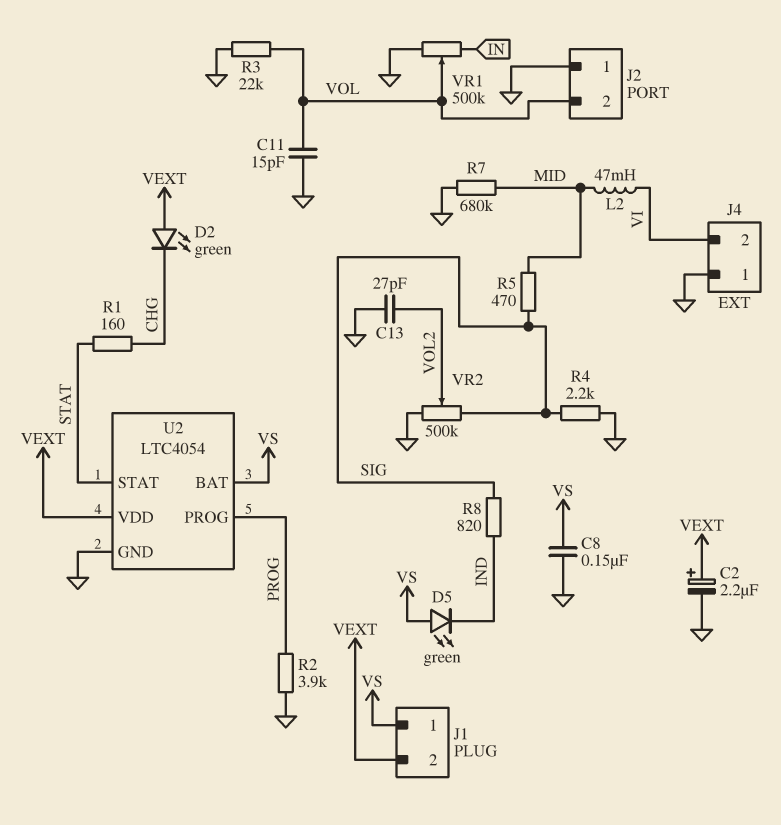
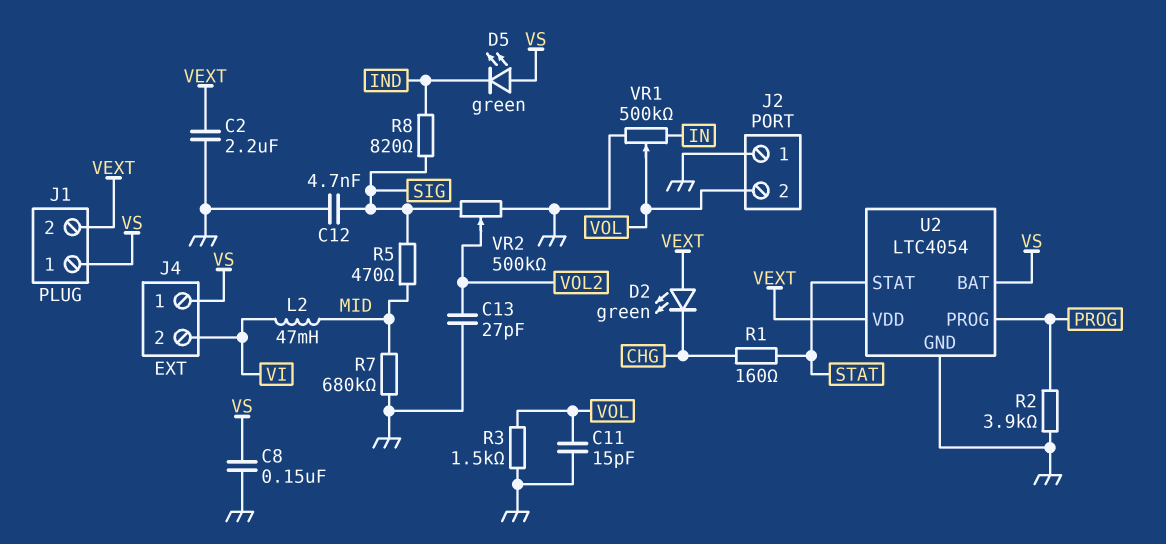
C2: 2.2uF (plus VEXT, minus GND) -> 2.2uF (GND, VEXT)
C12: none -> 4.7nF (GND, SIG)
J4 pin 1: GND -> VS
R3: 22k (GND, VOL) -> 1.5k (GND, VOL)
R4: 2.2k (GND, SIG) -> none

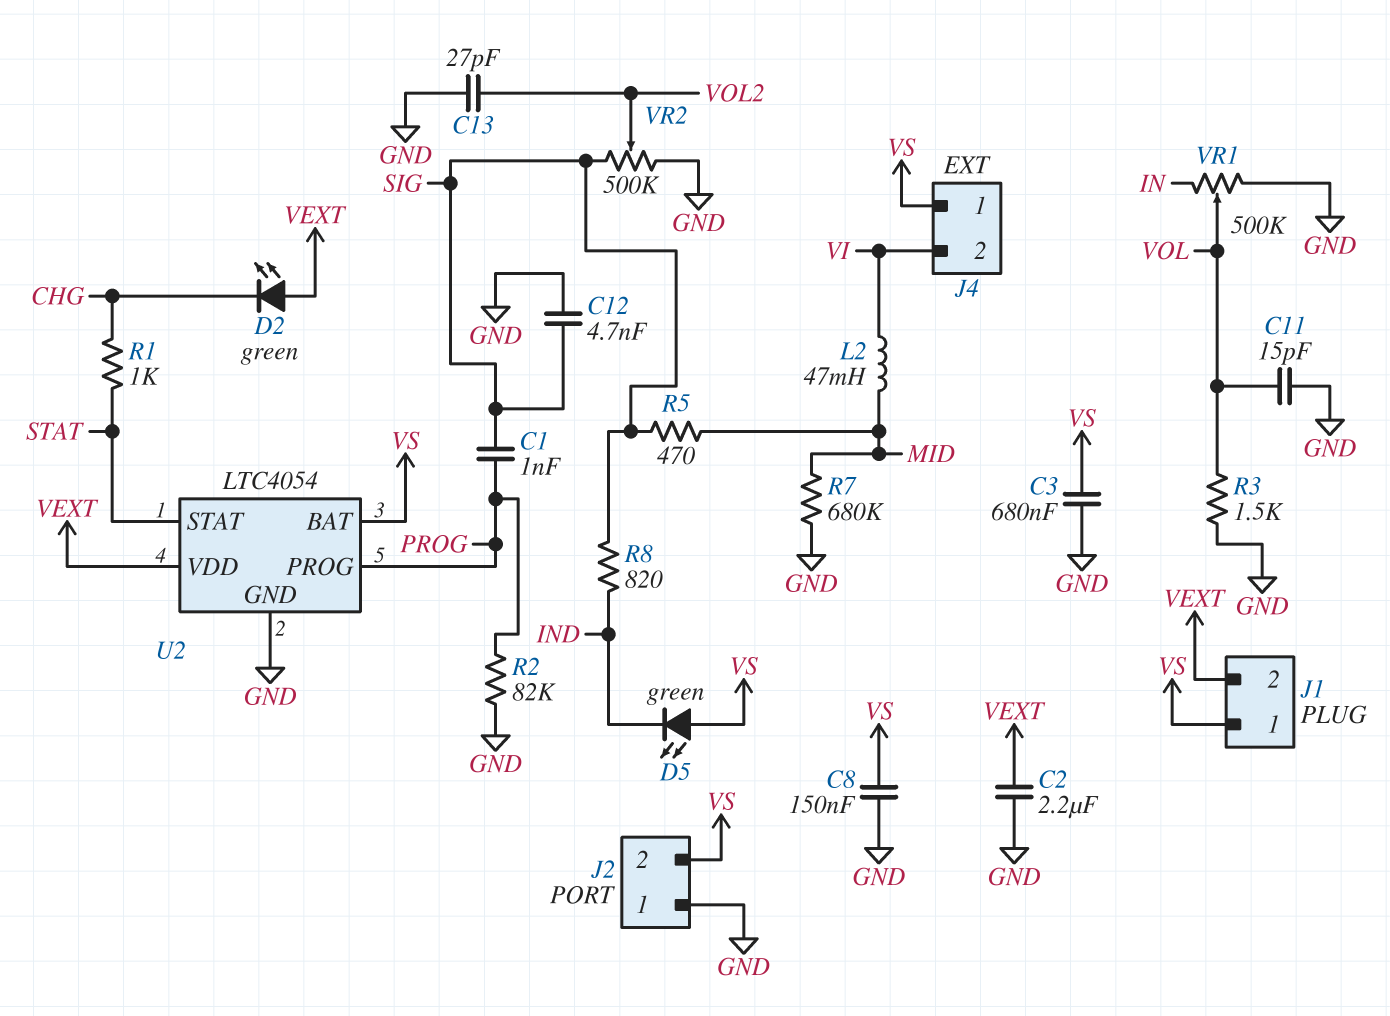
C1: none -> 1nF (PROG, SIG)
C3: none -> 680nF (GND, VS)
J2 pin 2: VOL -> VS
R1: 160 (CHG, STAT) -> 1k (CHG, STAT)
R2: 3.9k (GND, PROG) -> 82k (GND, PROG)

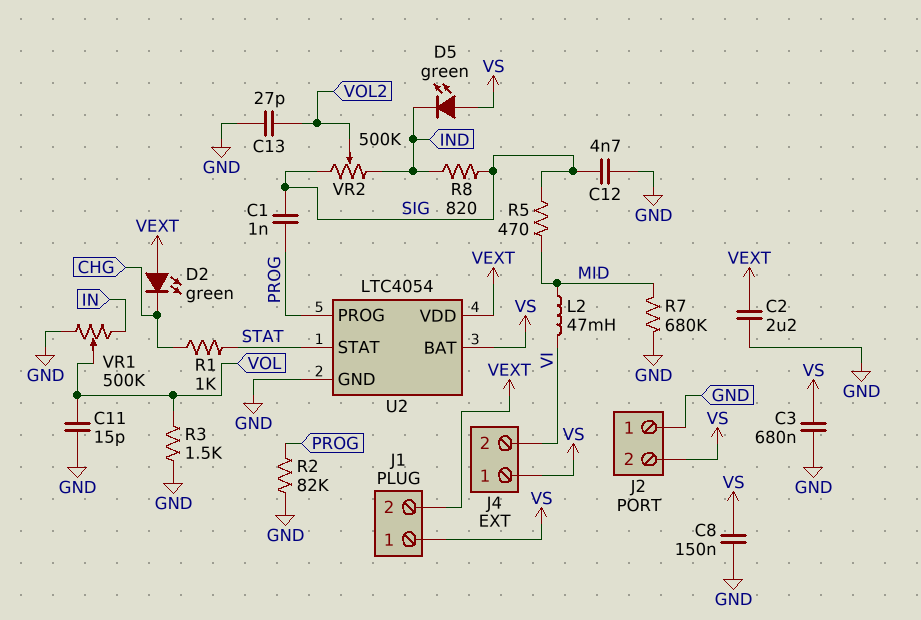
VR2: 500k (GND, SIG, wiper VOL2) -> 500k (IND, SIG, wiper VOL2)

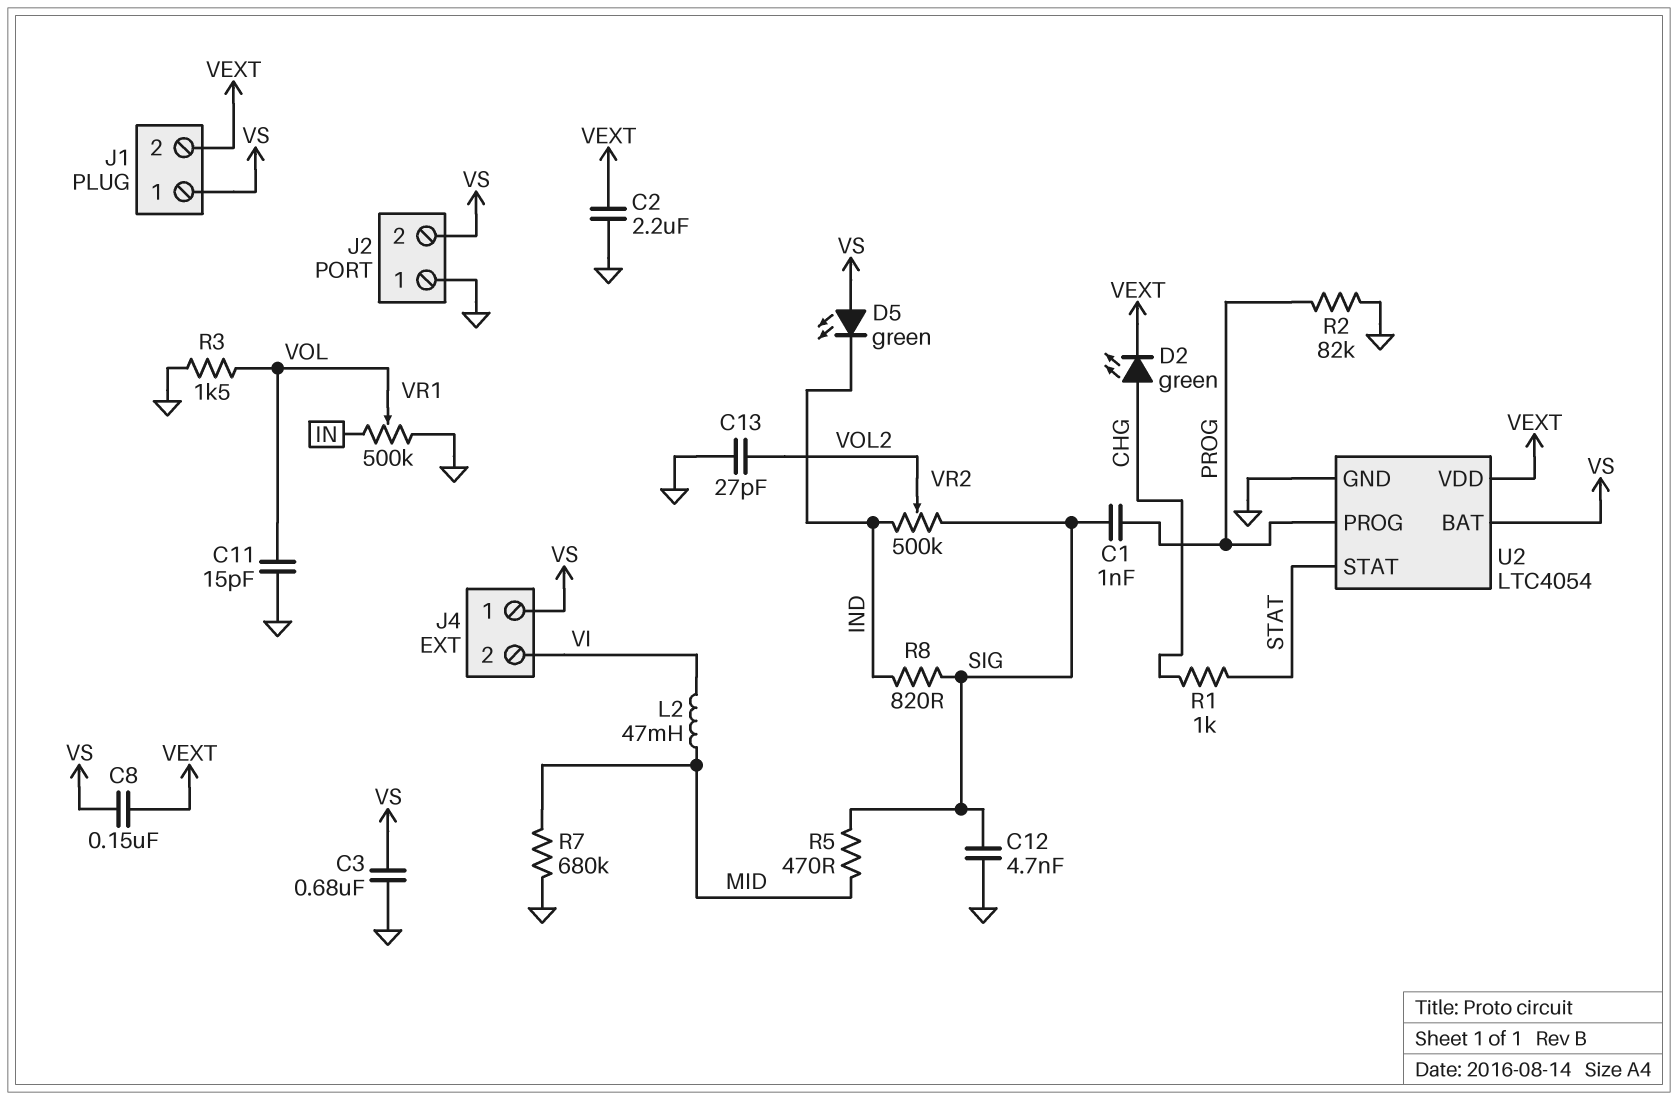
C8: 150nF (GND, VS) -> 150nF (VEXT, VS)
D2: LED green (A VEXT, K CHG) -> LED green (A CHG, K VEXT)

